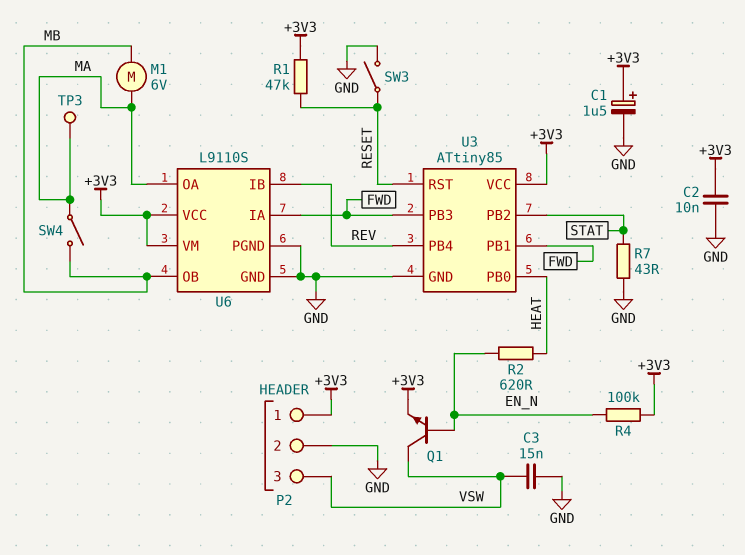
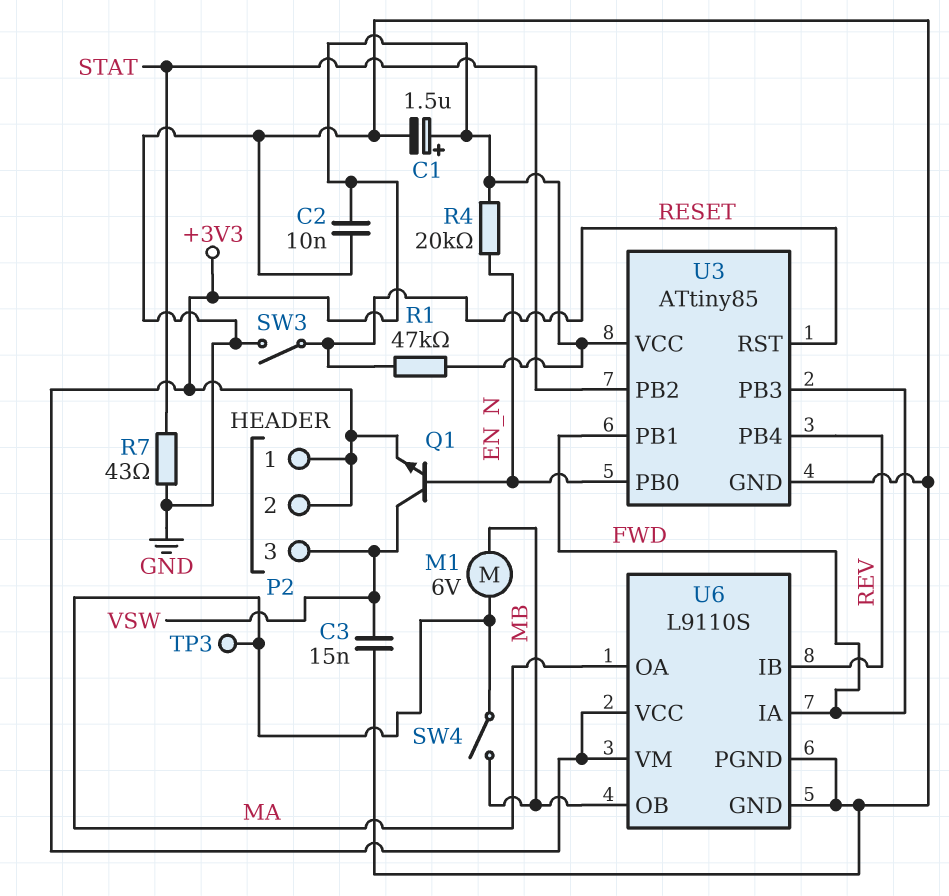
P2 pin 2: GND -> +3V3
R2: 620 (EN_N, HEAT) -> none
R4: 100k (+3V3, EN_N) -> 20k (+3V3, EN_N)
U3 pin PB0: HEAT -> EN_N

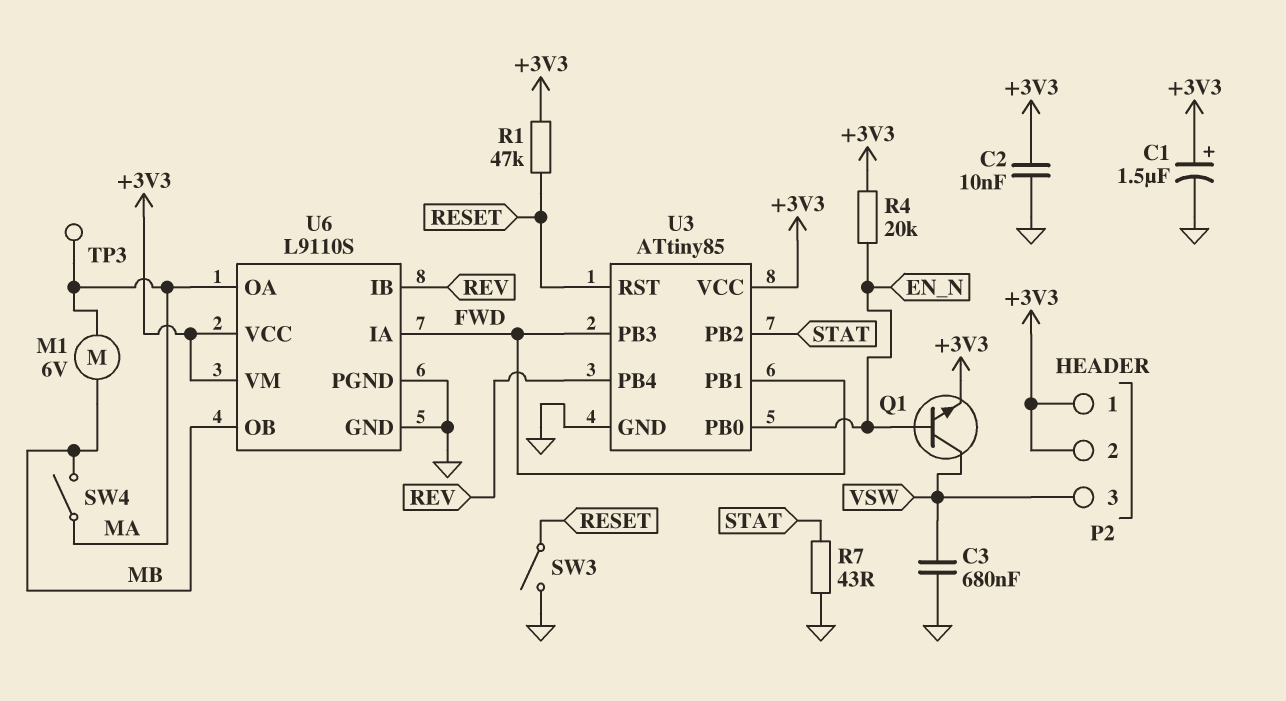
C3: 15nF (GND, VSW) -> 680nF (GND, VSW)

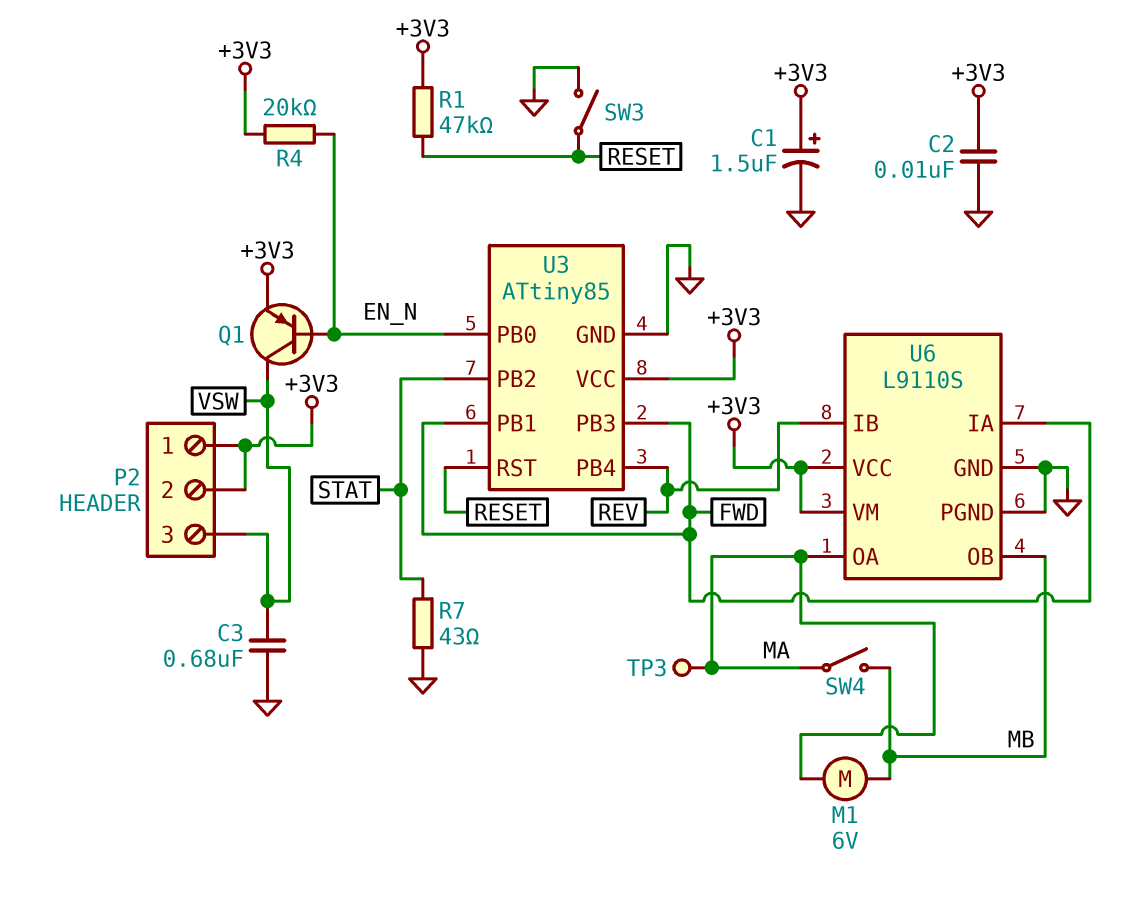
Q1: NPN (B EN_N, C VSW, E +3V3) -> PNP (B EN_N, C VSW, E +3V3)

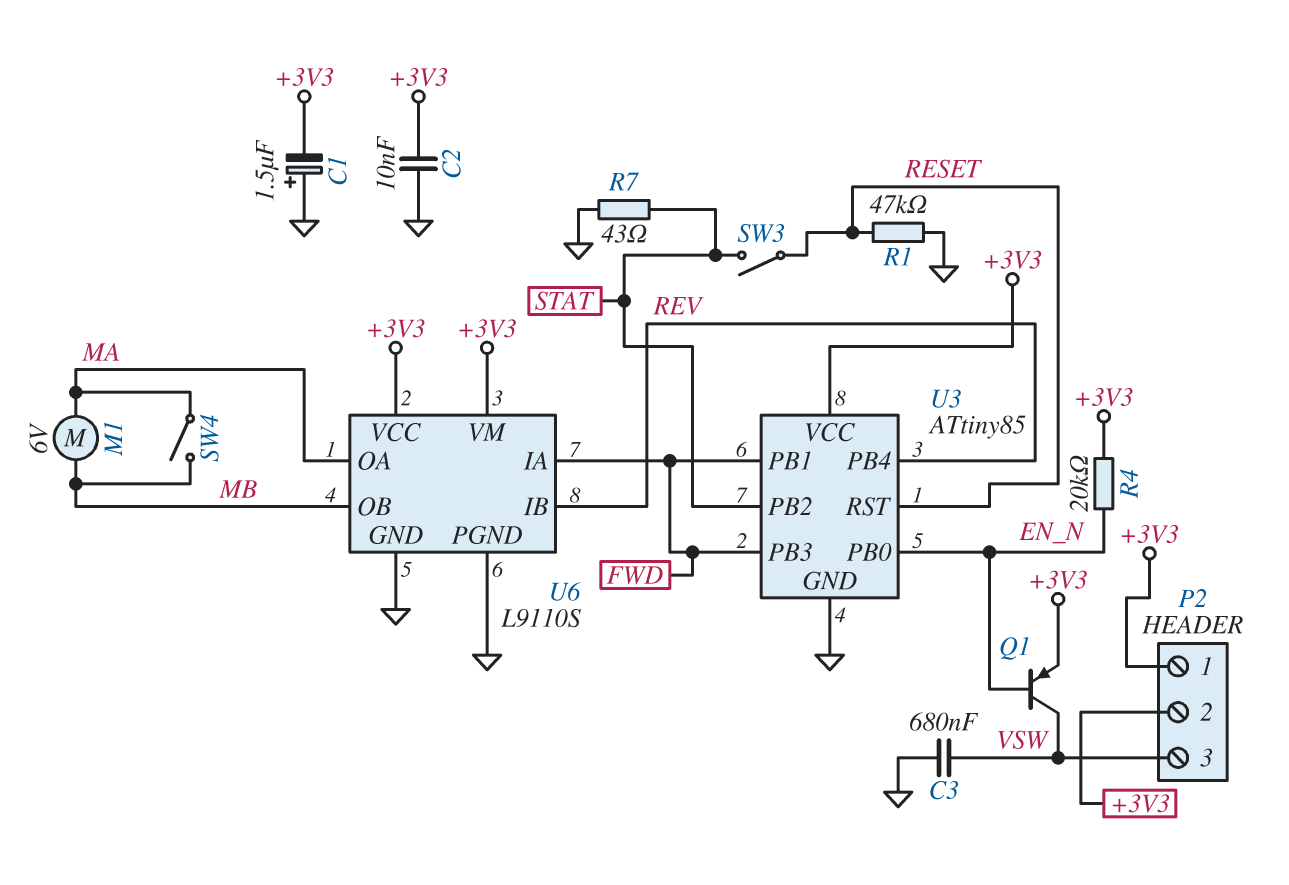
C1: 1.5uF (plus +3V3, minus GND) -> 1.5uF (plus GND, minus +3V3)
R1: 47k (+3V3, RESET) -> 47k (GND, RESET)
SW3: switch (GND, RESET) -> switch (RESET, STAT)
TP3: test point (MA) -> none

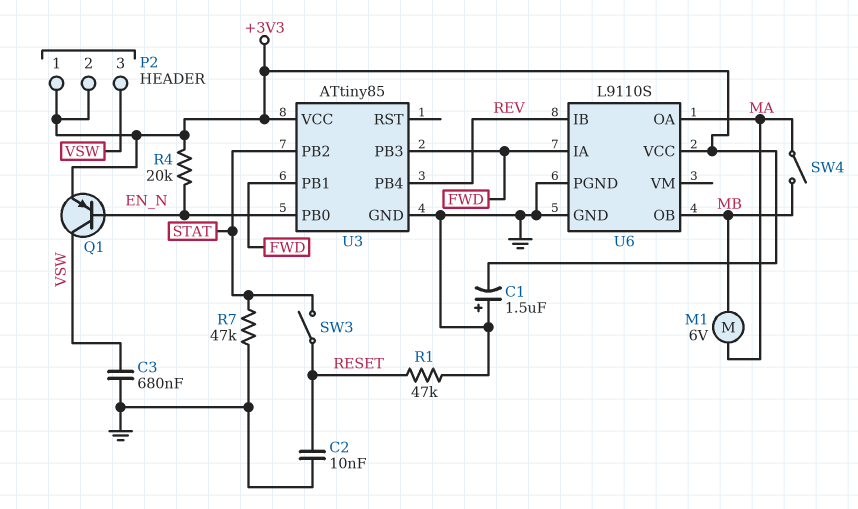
C2: 10nF (+3V3, GND) -> 10nF (GND, RESET)
R7: 43 (GND, STAT) -> 47k (GND, STAT)
U3 pin RST: RESET -> none
U6 pin VM: +3V3 -> none

